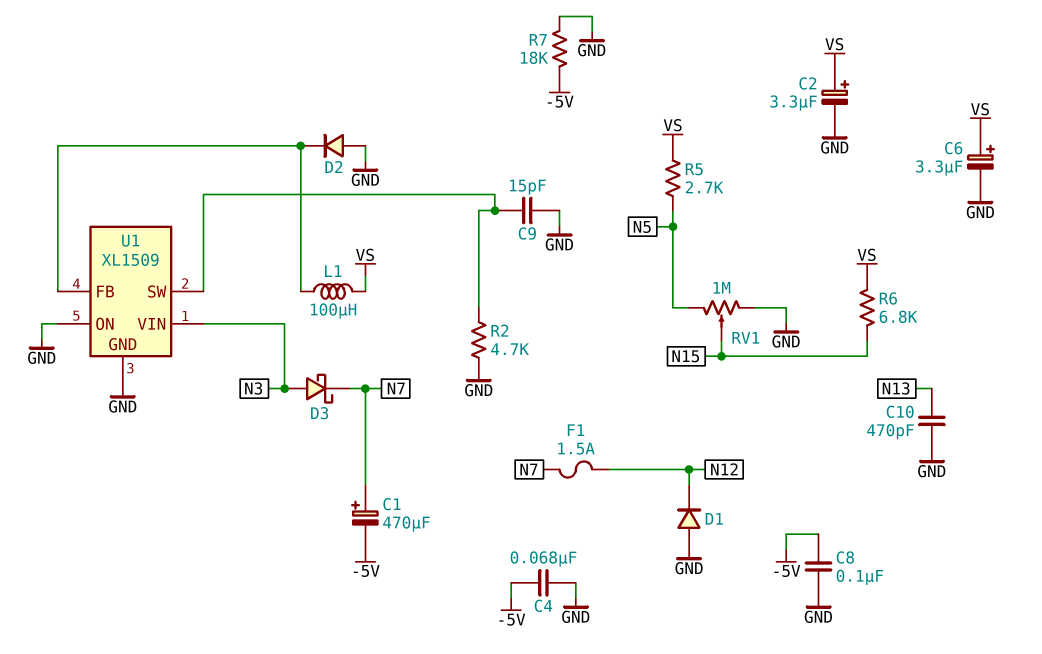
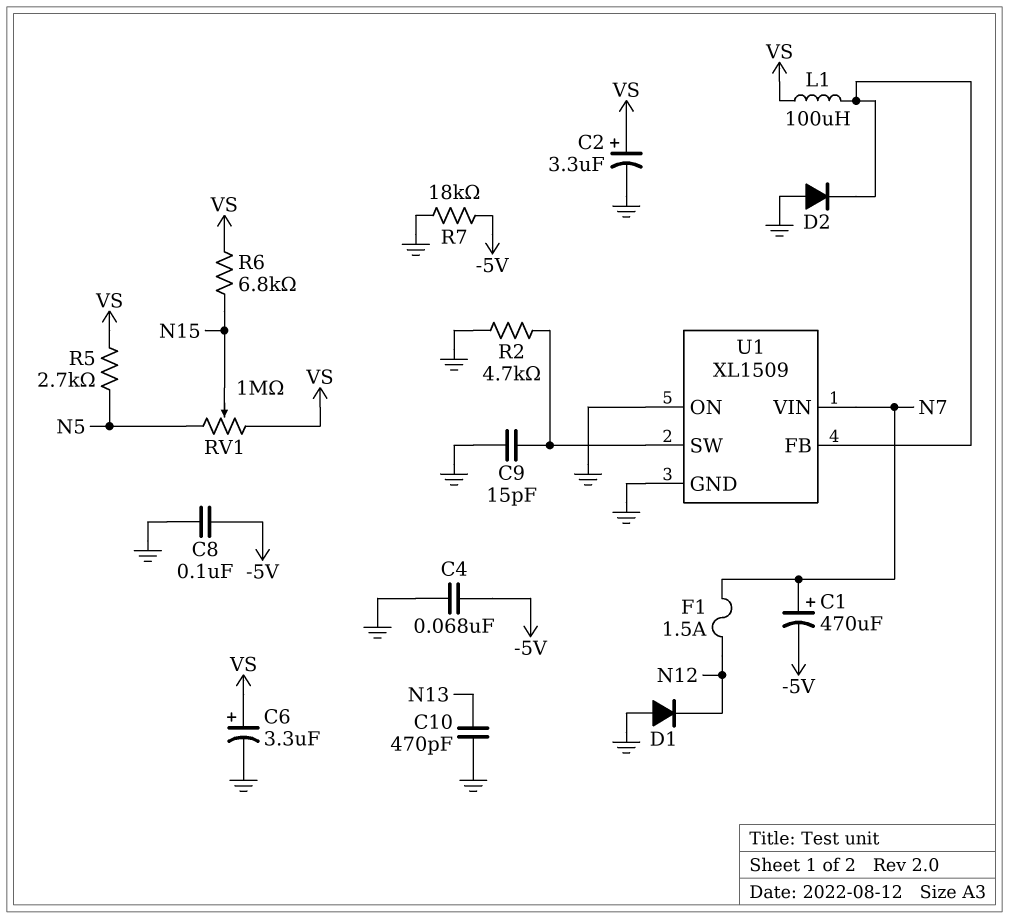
D3: schottky (A N3, K N7) -> none
RV1: 1M (GND, N5, wiper N15) -> 1M (N5, VS, wiper N15)
U1 pin VIN: N3 -> N7

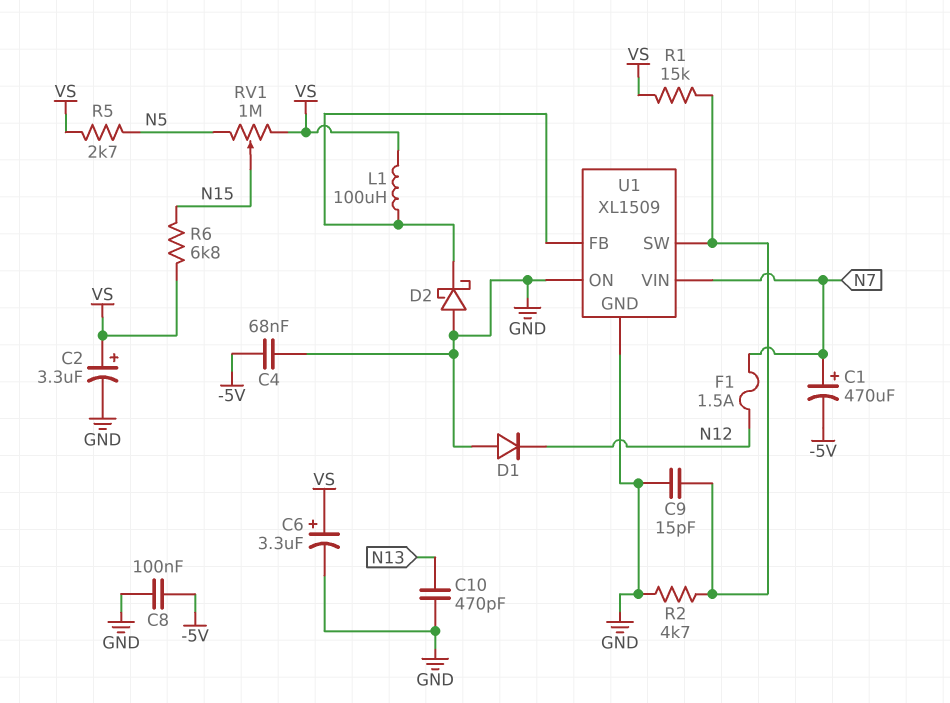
D2: diode (A GND, K U1/FB) -> schottky (A GND, K U1/FB)
R1: none -> 15k (U1/SW, VS)
R7: 18k (-5V, GND) -> none

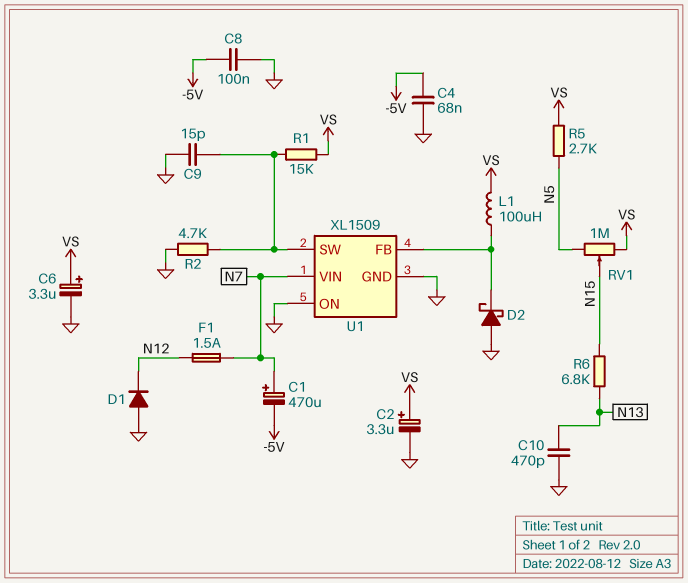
R6: 6.8k (N15, VS) -> 6.8k (N13, N15)

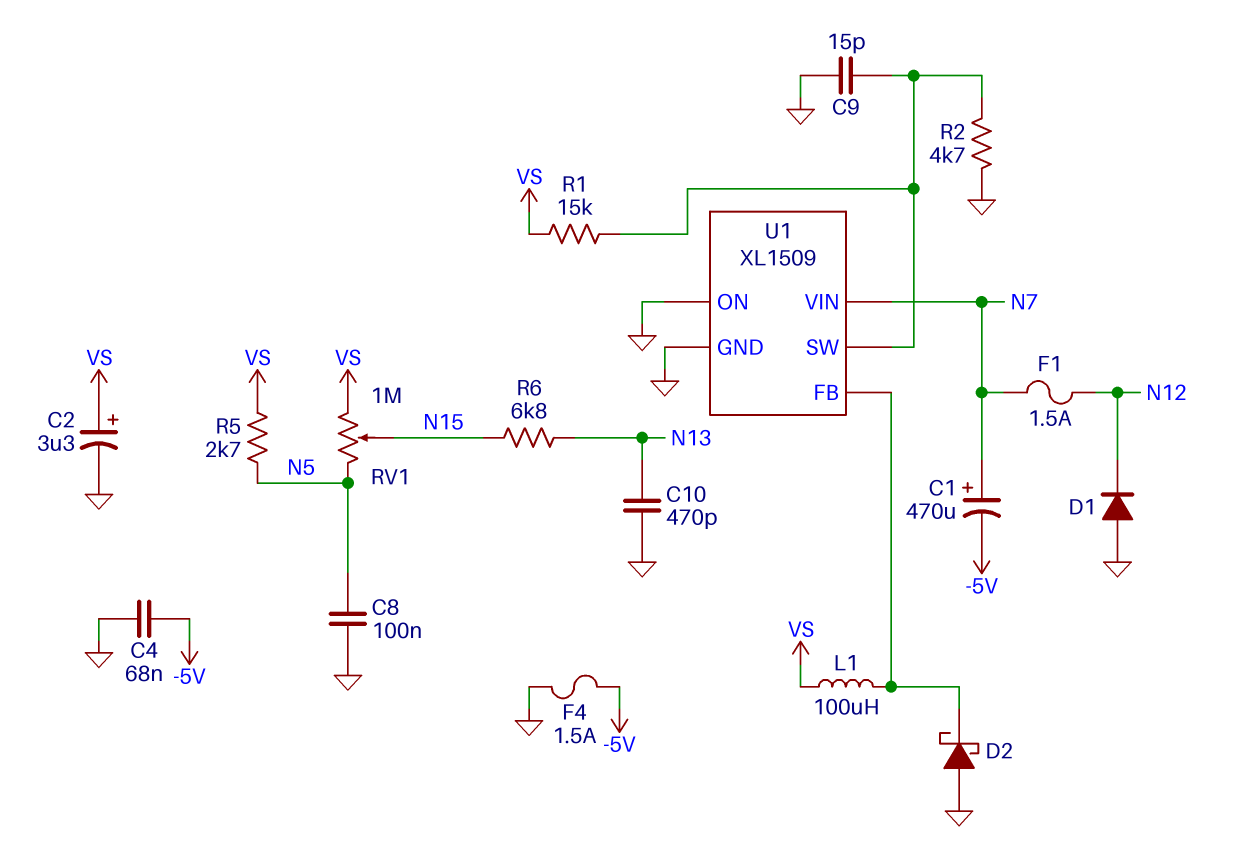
C6: 3.3uF (plus VS, minus GND) -> none
C8: 100nF (-5V, GND) -> 100nF (GND, N5)
F4: none -> 1.5A (-5V, GND)

